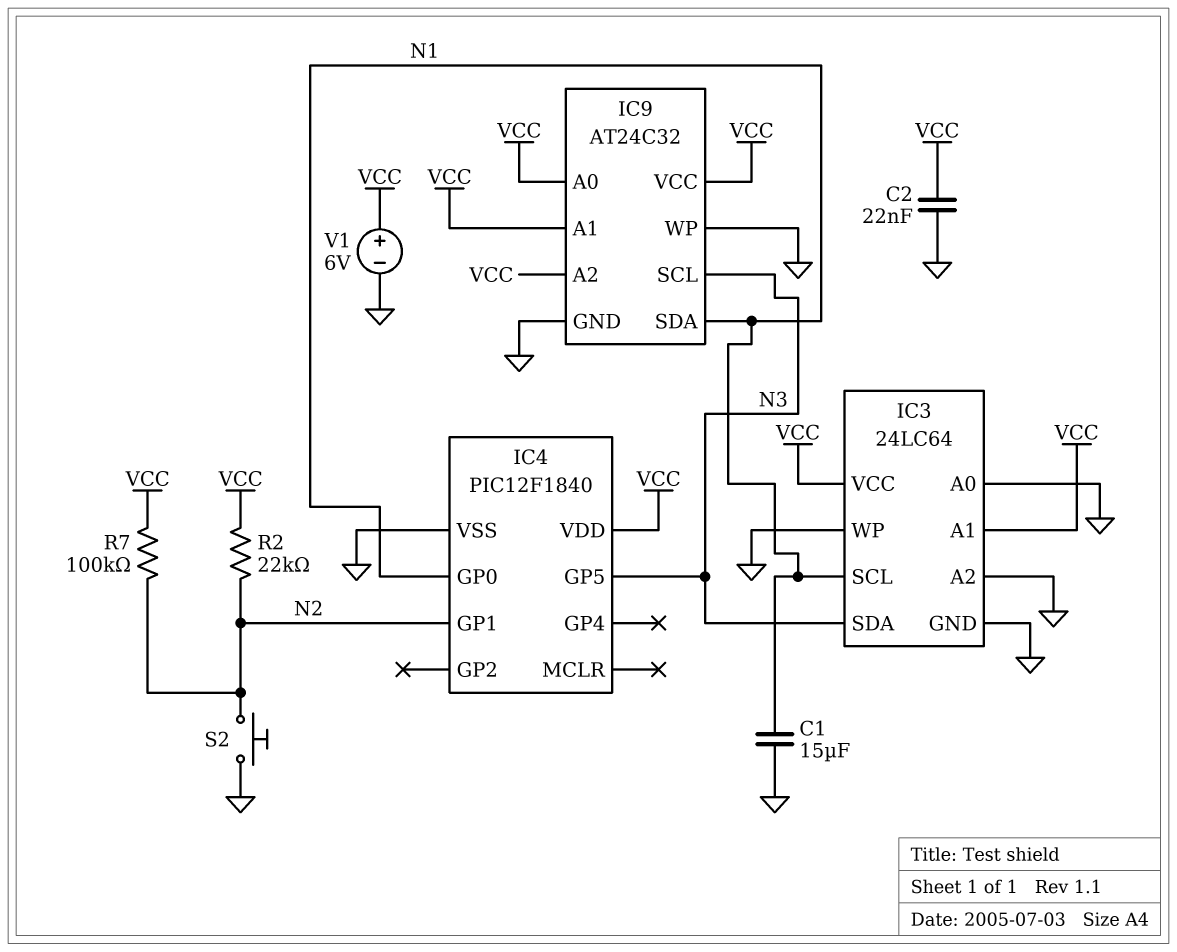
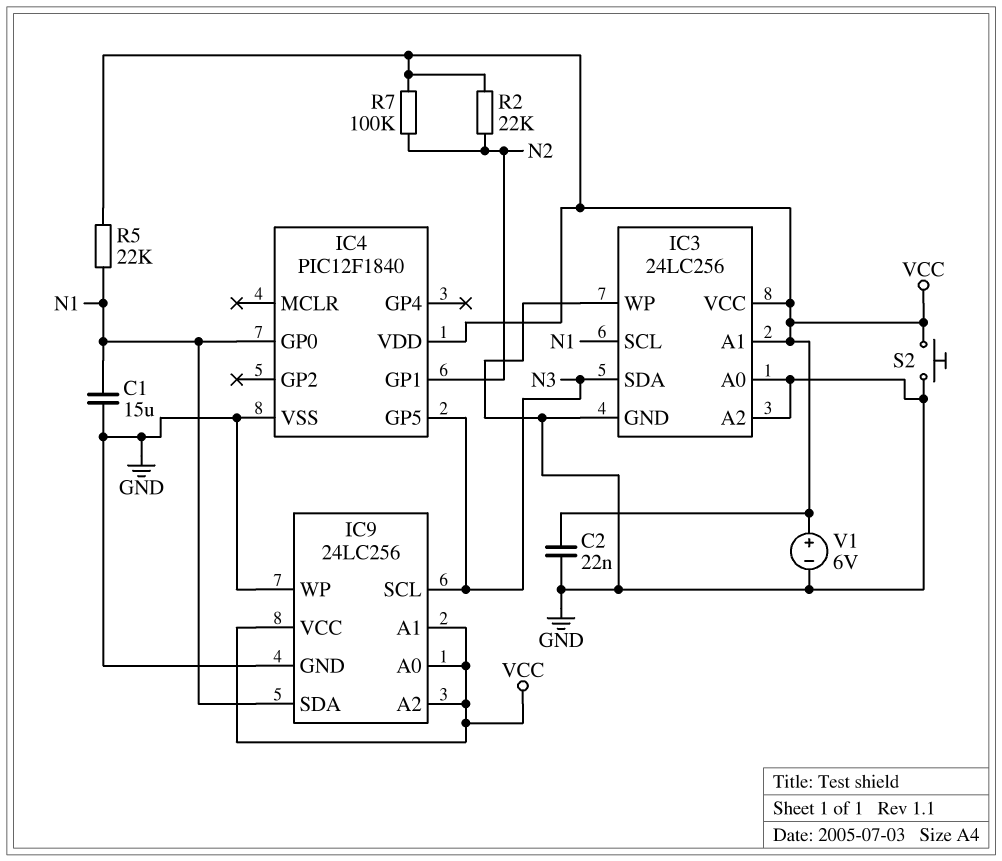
IC3: 24LC64 -> 24LC256
IC9: AT24C32 -> 24LC256
R5: none -> 22k (N1, VCC)
S2: button (GND, N2) -> button (GND, VCC)

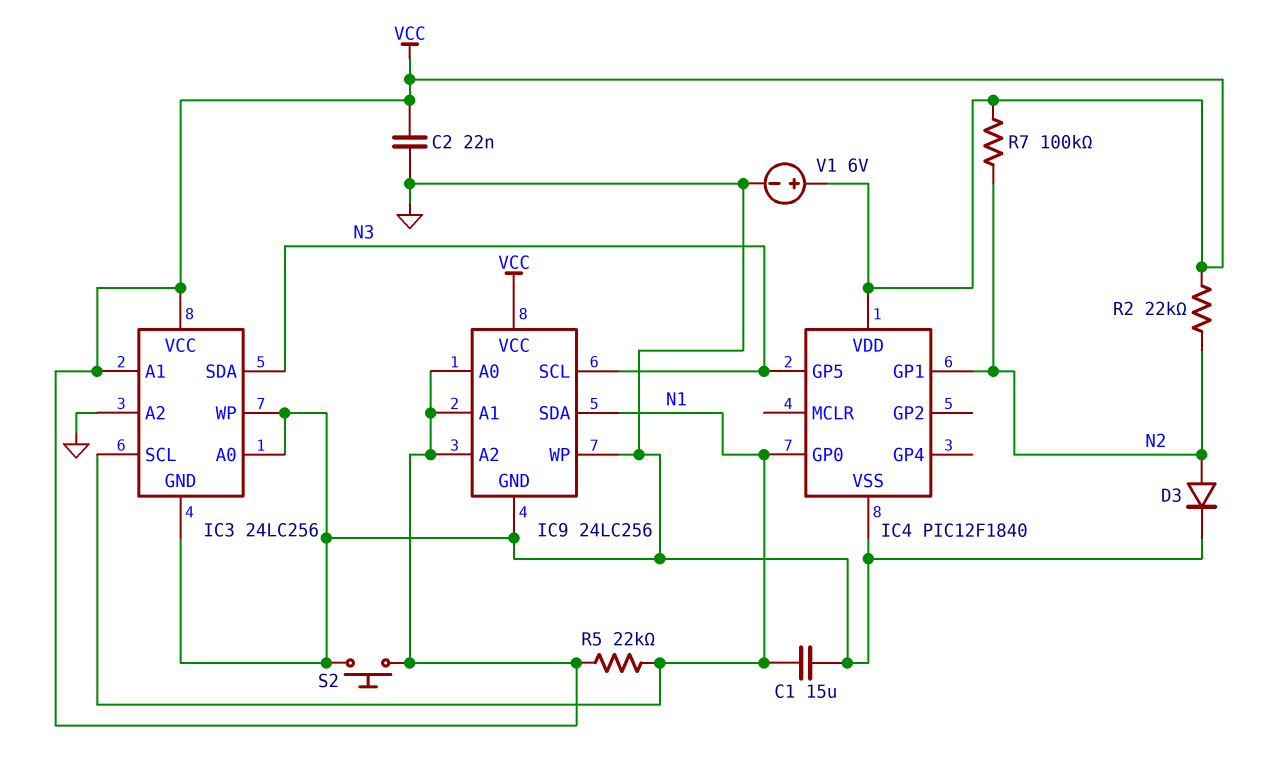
D3: none -> diode (A N2, K GND)

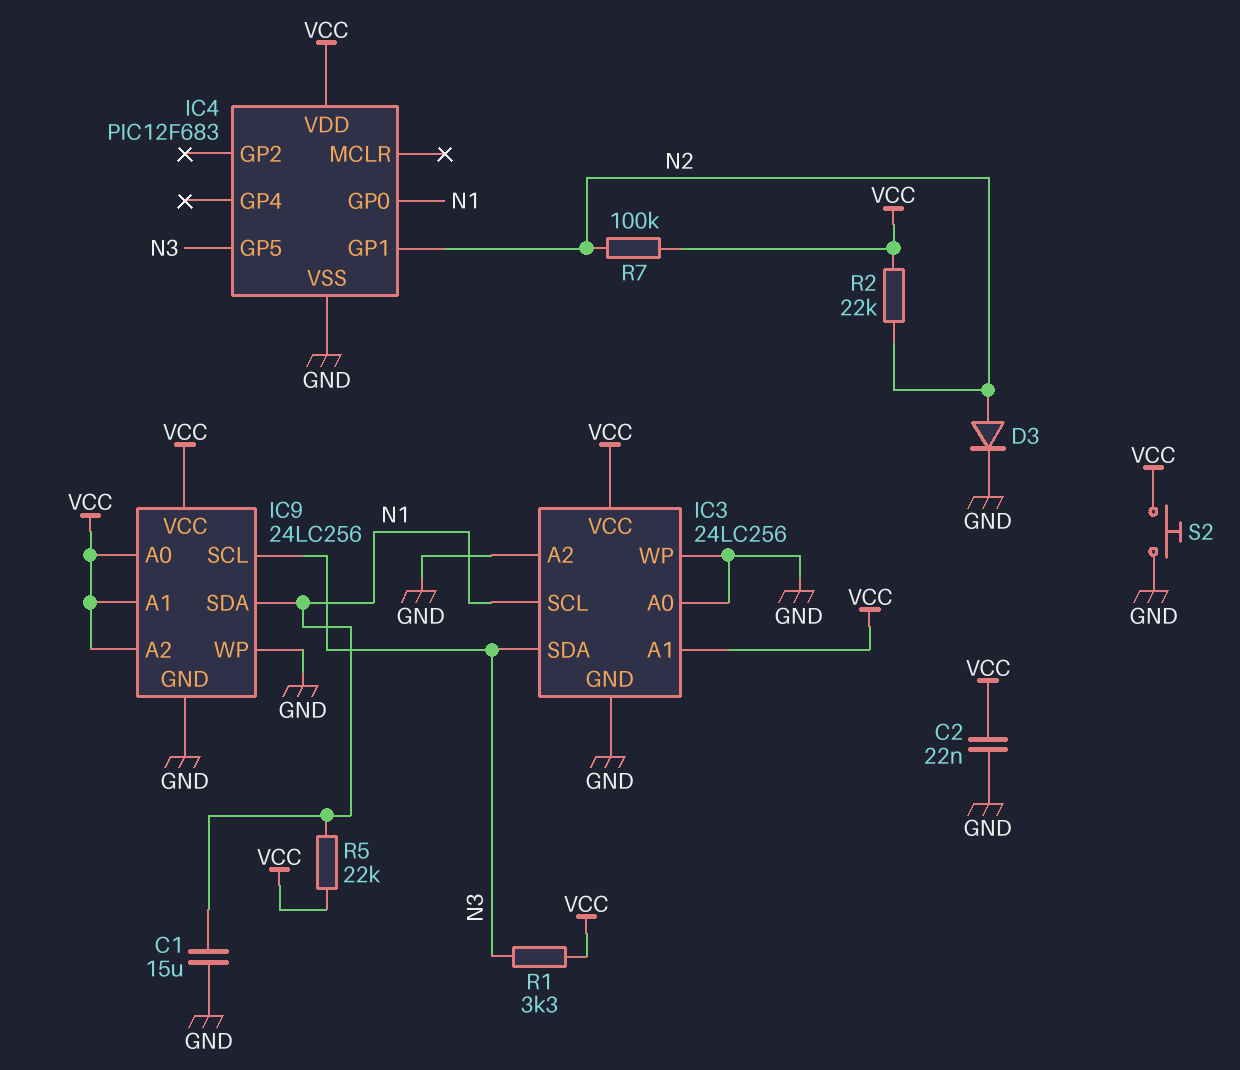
IC4: PIC12F1840 -> PIC12F683
R1: none -> 3.3k (N3, VCC)
V1: 6V (plus VCC, minus GND) -> none

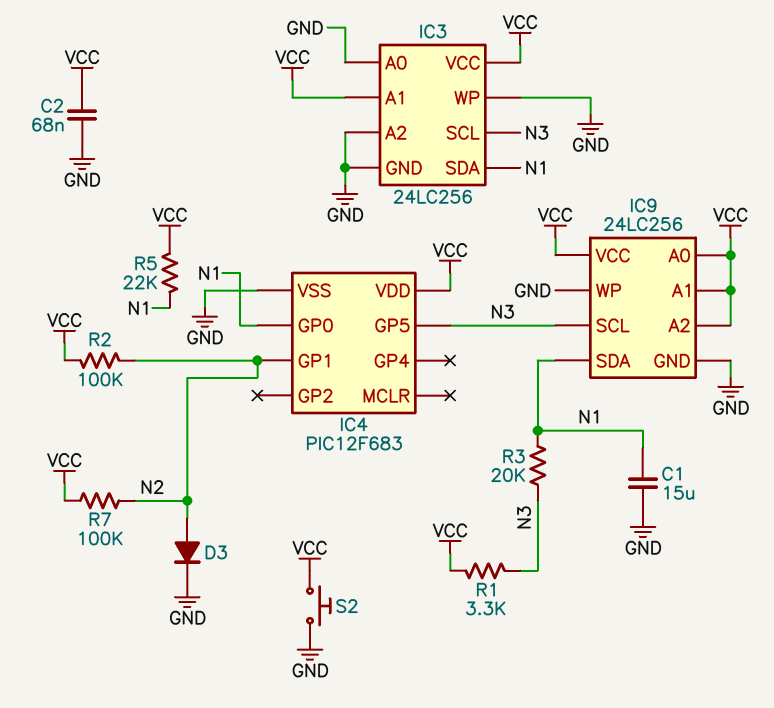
C2: 22nF (GND, VCC) -> 68nF (GND, VCC)
IC3 pin SCL: N1 -> N3
IC3 pin SDA: N3 -> N1
R2: 22k (N2, VCC) -> 100k (N2, VCC)
R3: none -> 20k (N1, N3)

